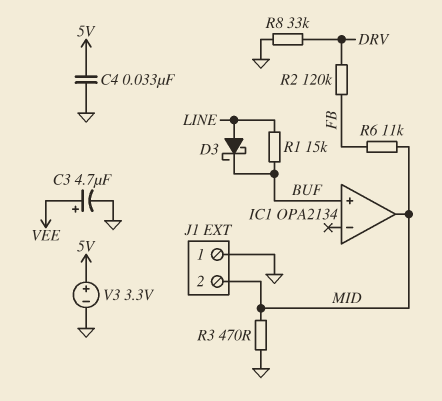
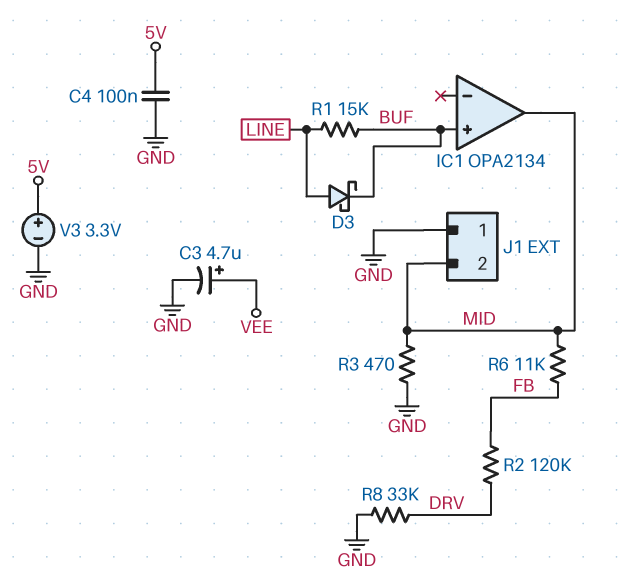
C4: 33nF (5V, GND) -> 100nF (5V, GND)

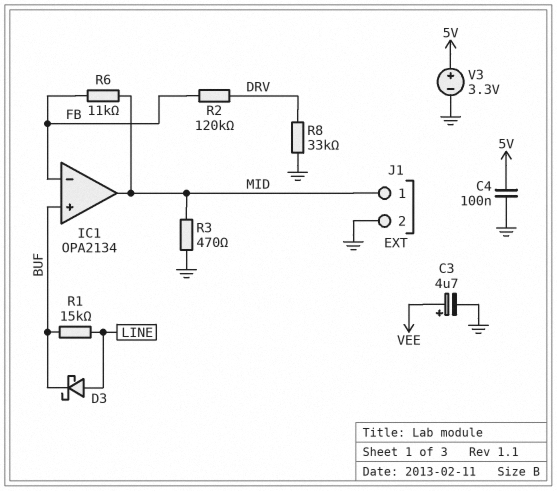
IC1 pin in-: none -> FB
J1 pin 1: GND -> MID
J1 pin 2: MID -> GND

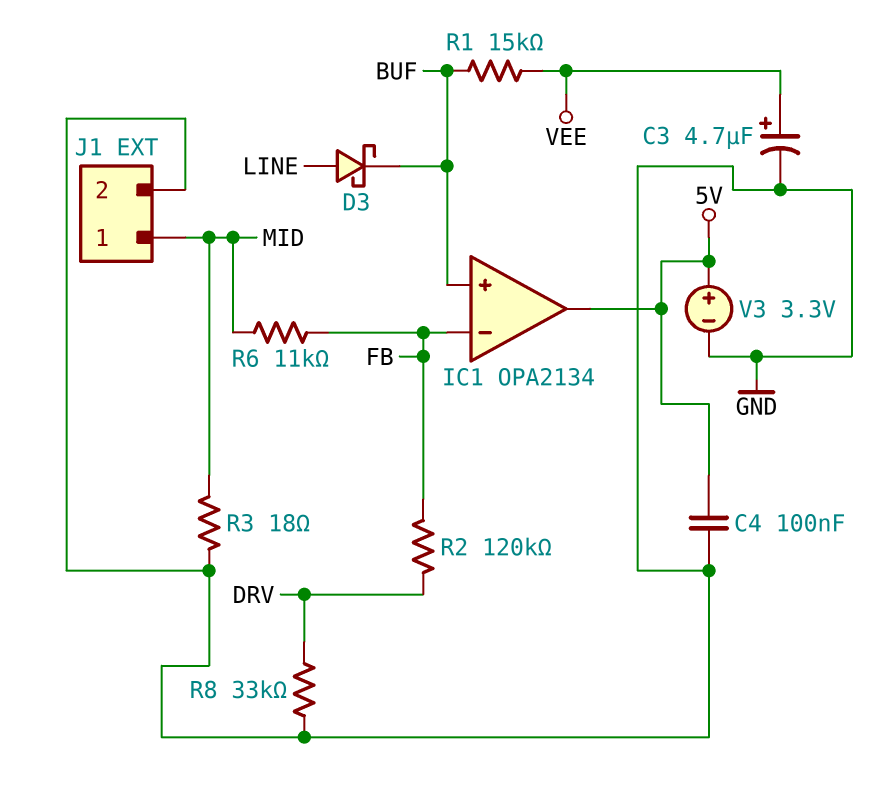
IC1 pin out: MID -> 5V
R1: 15k (BUF, LINE) -> 15k (BUF, VEE)
R3: 470 (GND, MID) -> 18 (GND, MID)

